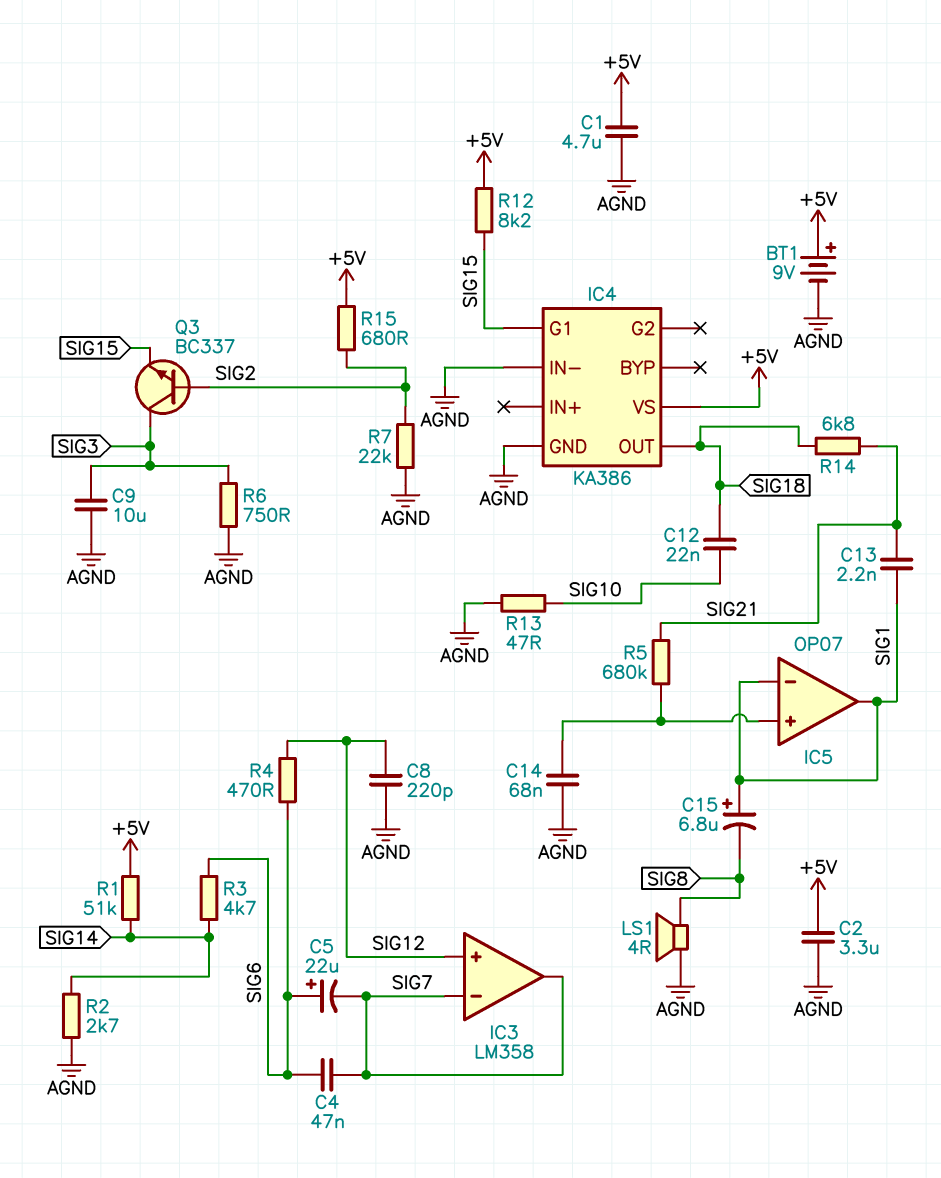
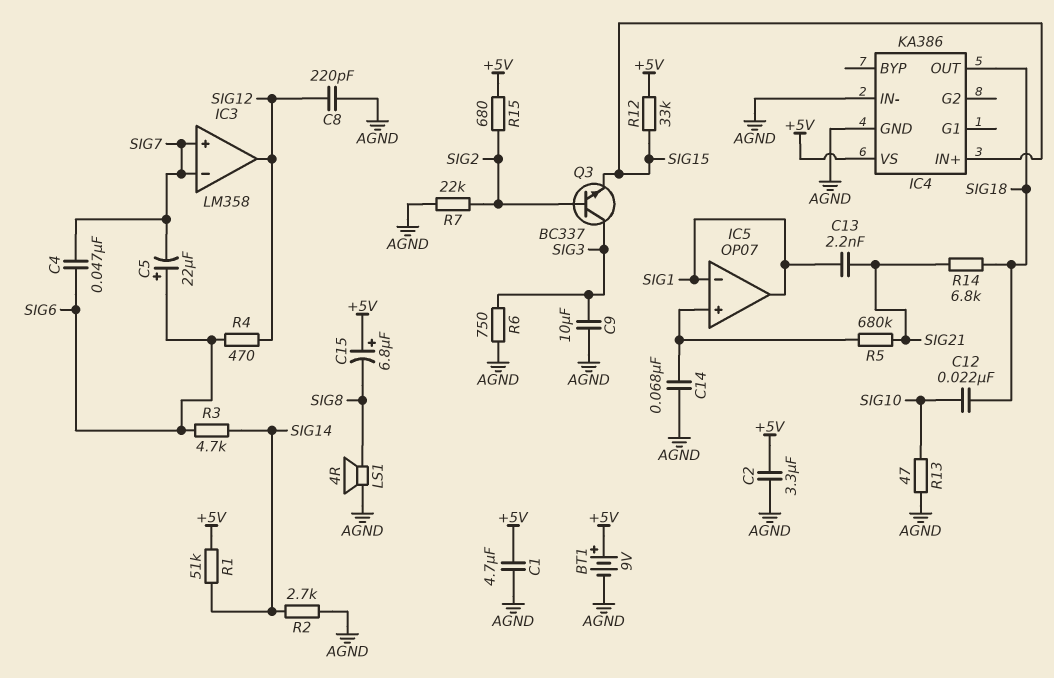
C15: 6.8uF (plus SIG1, minus SIG8) -> 6.8uF (plus +5V, minus SIG8)
IC3 pin in+: SIG12 -> SIG7
IC3 pin out: SIG7 -> SIG12
IC4 pin G1: SIG15 -> none
IC4 pin IN+: none -> SIG15
R12: 8.2k (+5V, SIG15) -> 33k (+5V, SIG15)

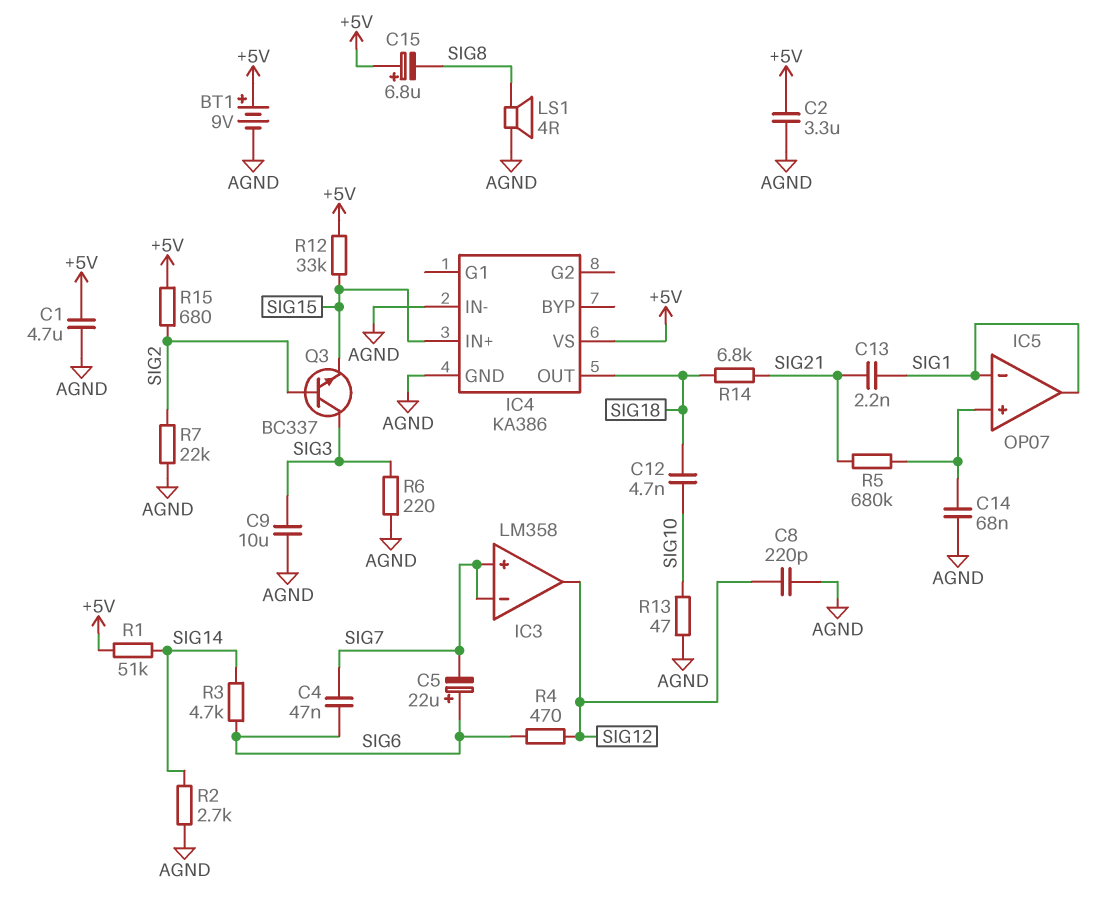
C12: 22nF (SIG10, SIG18) -> 4.7nF (SIG10, SIG18)
R6: 750 (AGND, SIG3) -> 220 (AGND, SIG3)

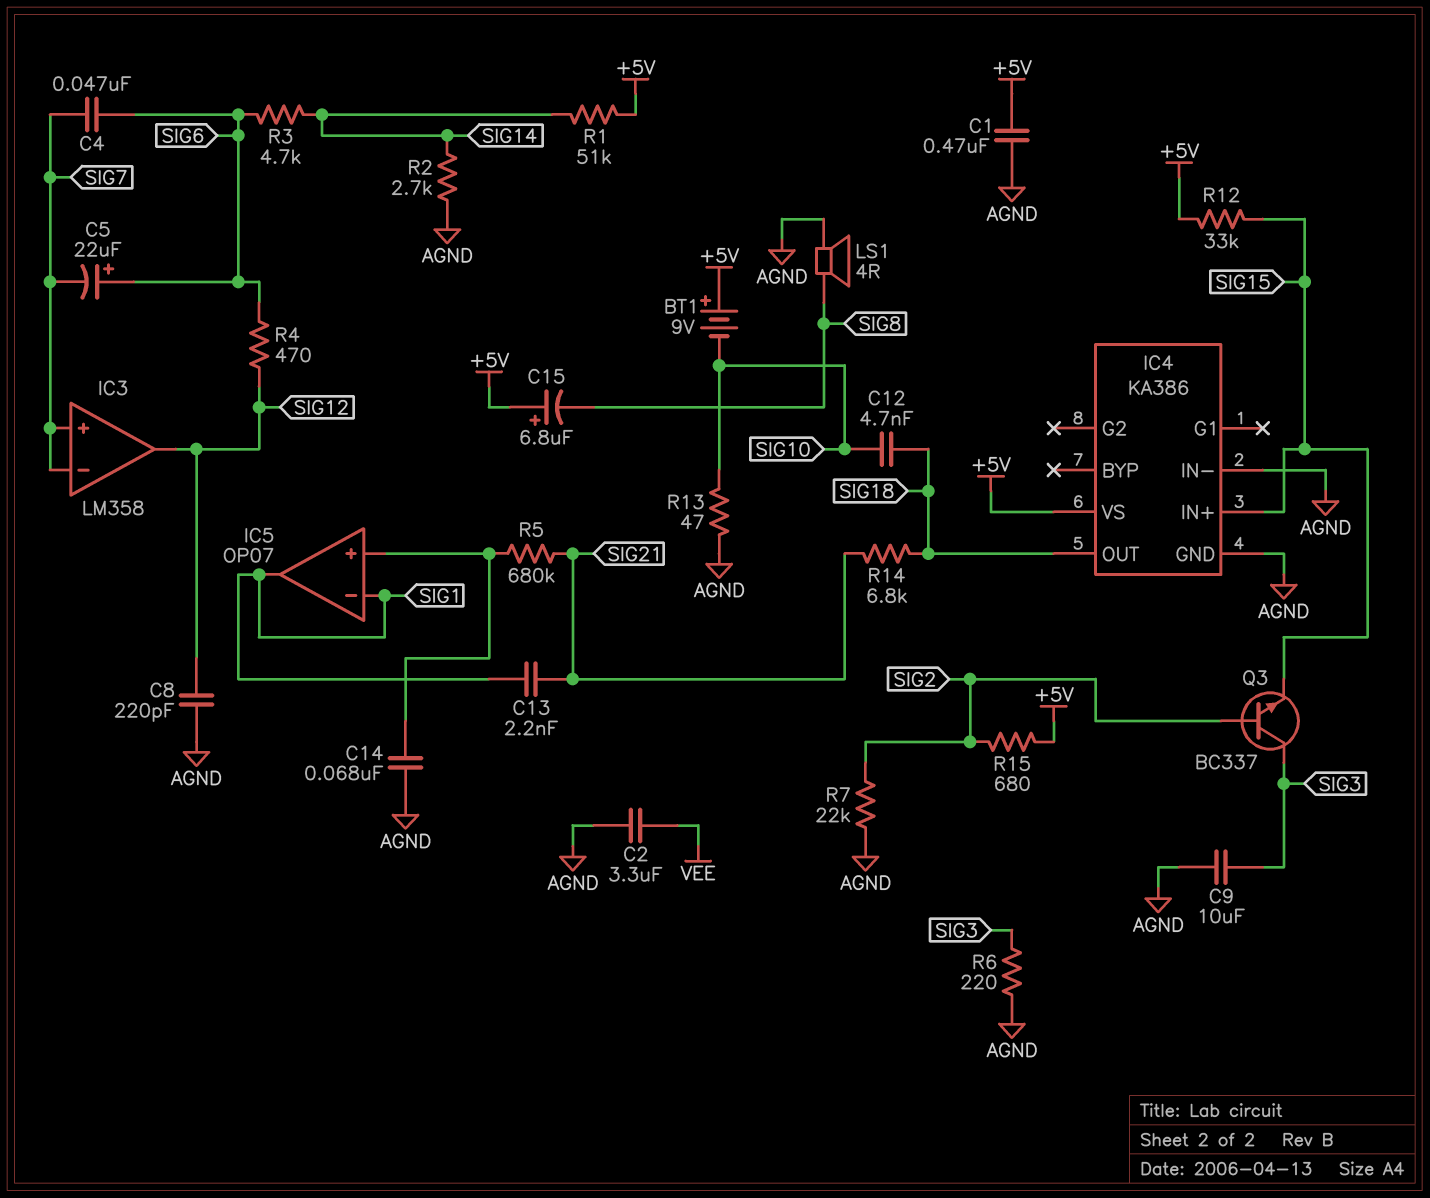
BT1: 9V (plus +5V, minus AGND) -> 9V (plus +5V, minus SIG10)
C1: 4.7uF (+5V, AGND) -> 470nF (+5V, AGND)
C2: 3.3uF (+5V, AGND) -> 3.3uF (AGND, VEE)

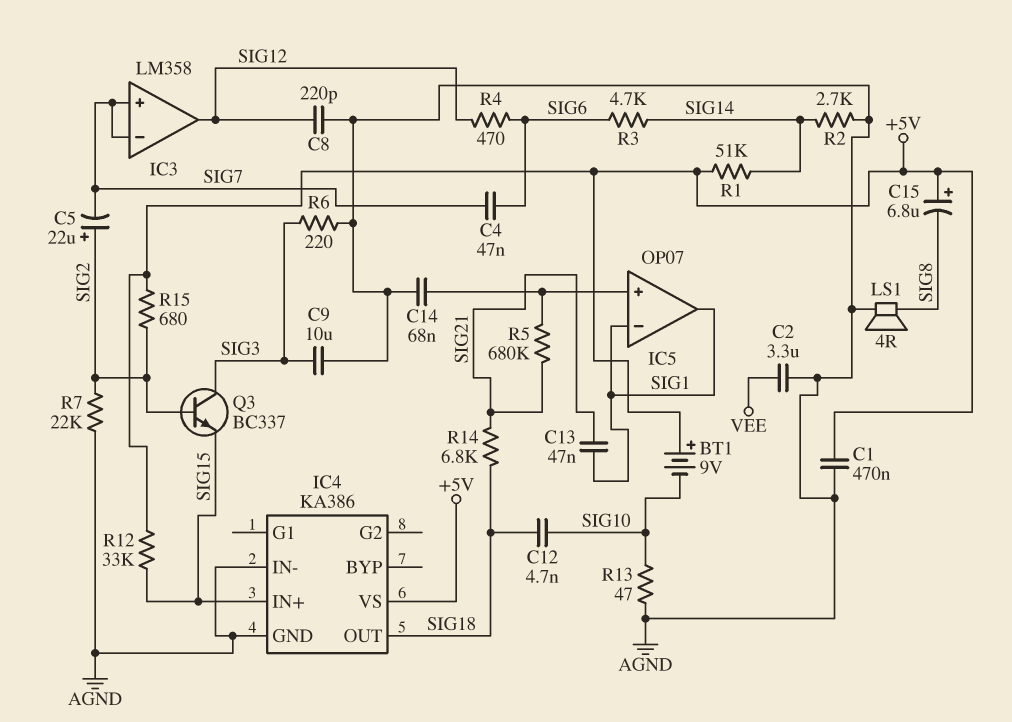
C5: 22uF (plus SIG6, minus SIG7) -> 22uF (plus SIG2, minus SIG7)
C13: 2.2nF (SIG1, SIG21) -> 47nF (SIG1, SIG21)

